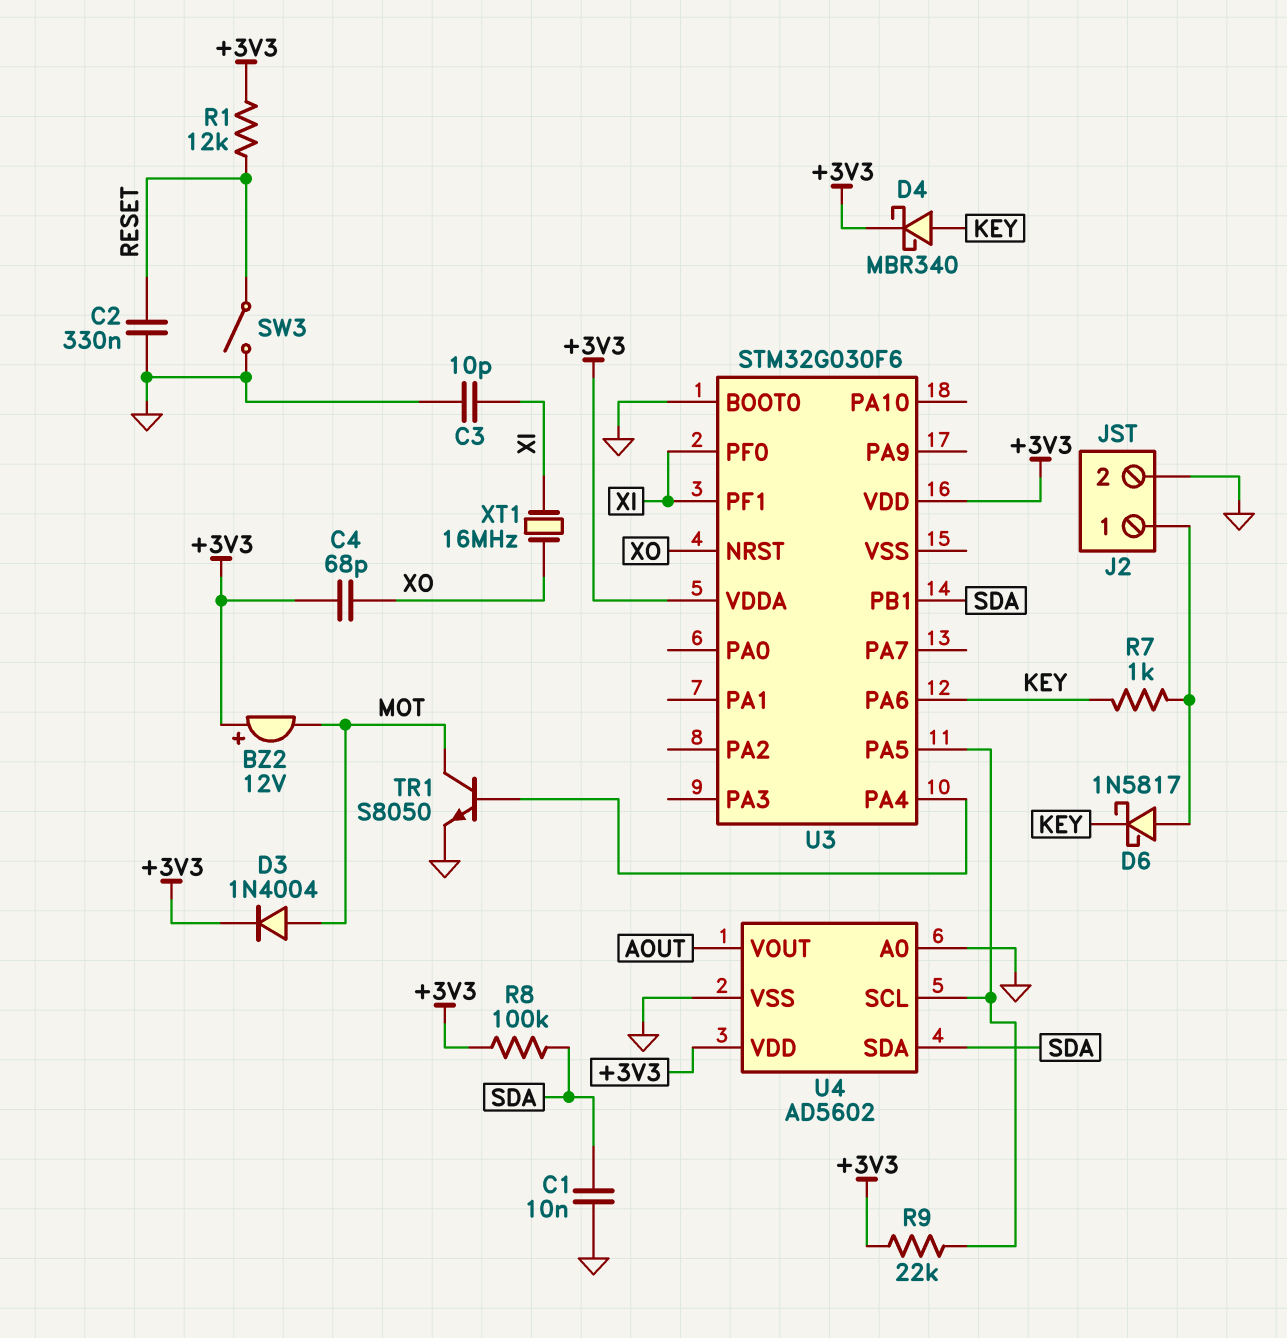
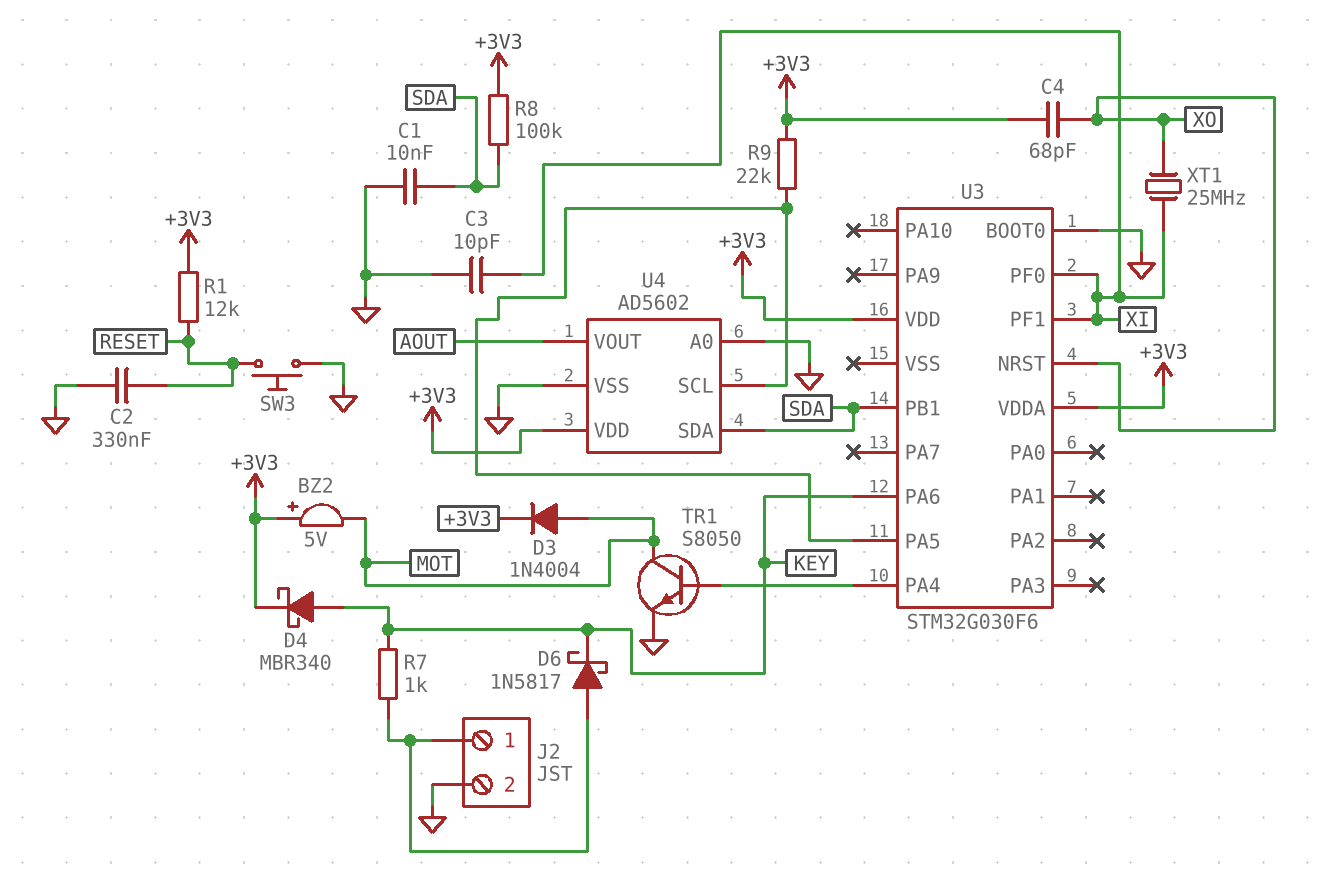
BZ2: buzzer 12V (plus +3V3, minus MOT) -> buzzer 5V (plus +3V3, minus MOT)
SW3: switch (GND, RESET) -> button (GND, RESET)
XT1: 16MHz (XI, XO) -> 25MHz (XI, XO)

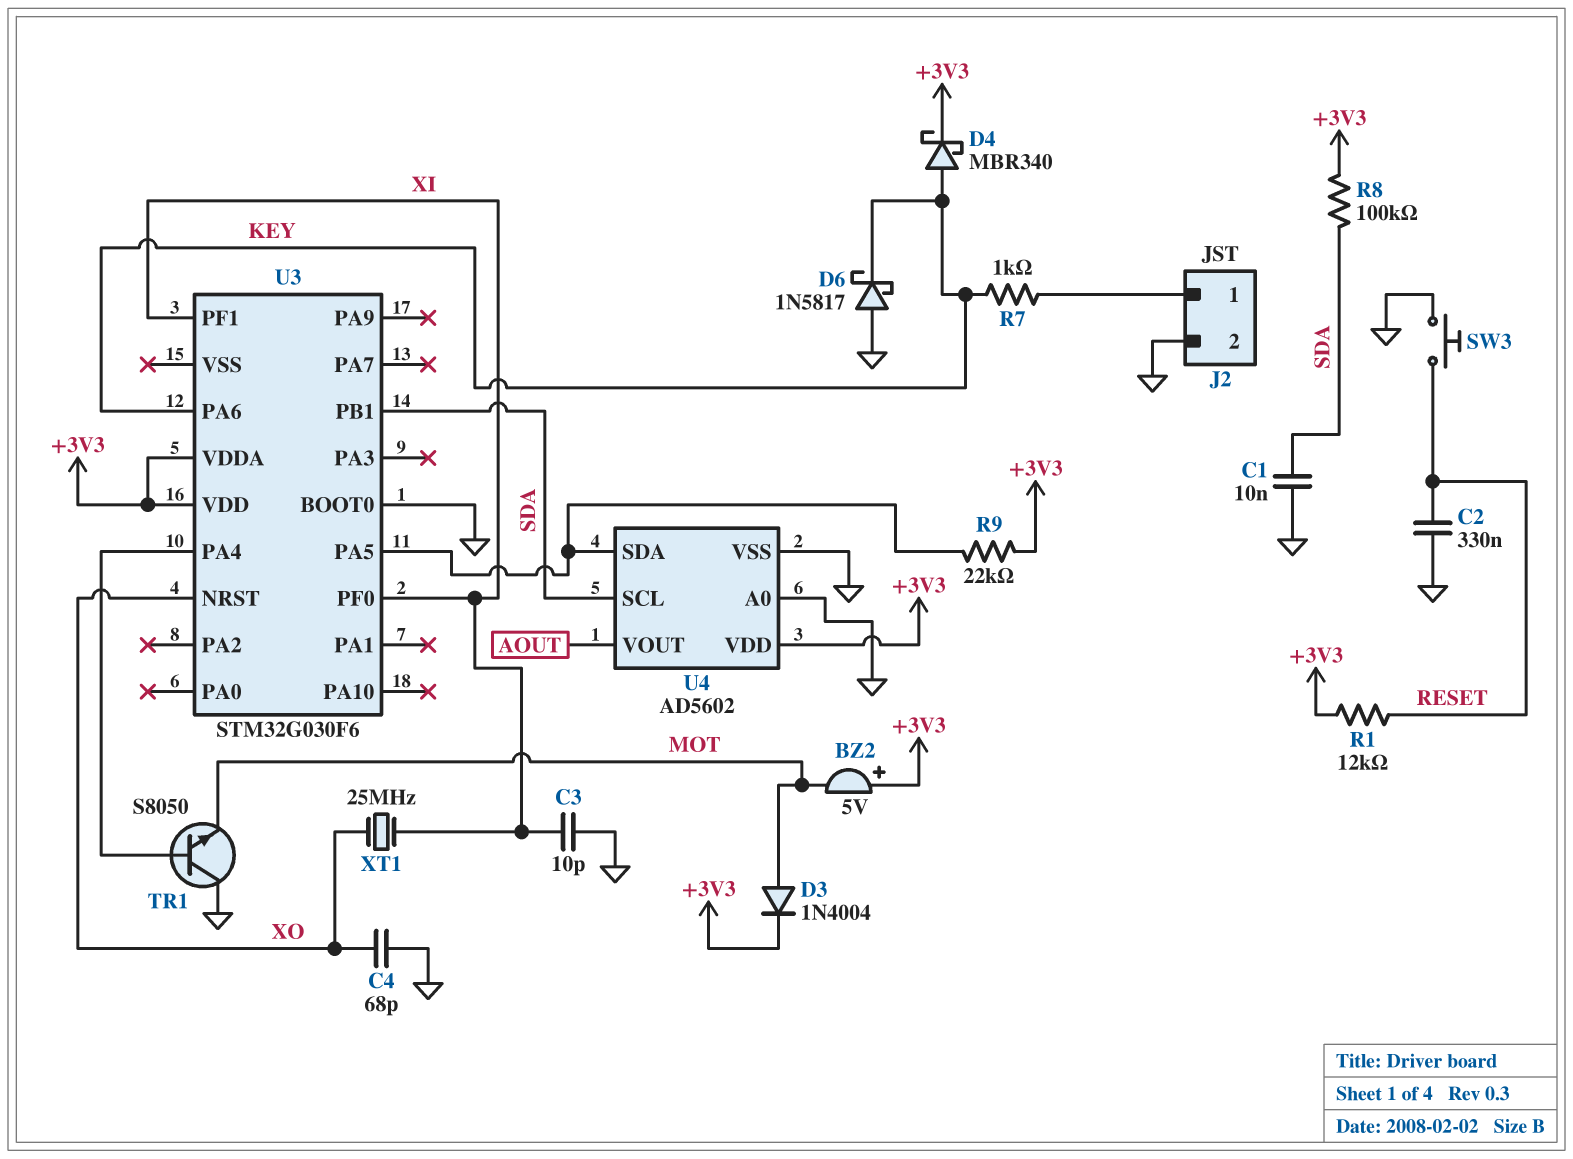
C4: 68pF (+3V3, XO) -> 68pF (GND, XO)
D6: schottky 1N5817 (A J2/1, K KEY) -> schottky 1N5817 (A GND, K KEY)
TR1: NPN S8050 (B U3/PA4, C MOT, E GND) -> NPN S8050 (B U3/PA4, C GND, E MOT)
U4 pin SCL: U3/PA5 -> SDA
U4 pin SDA: SDA -> U3/PA5

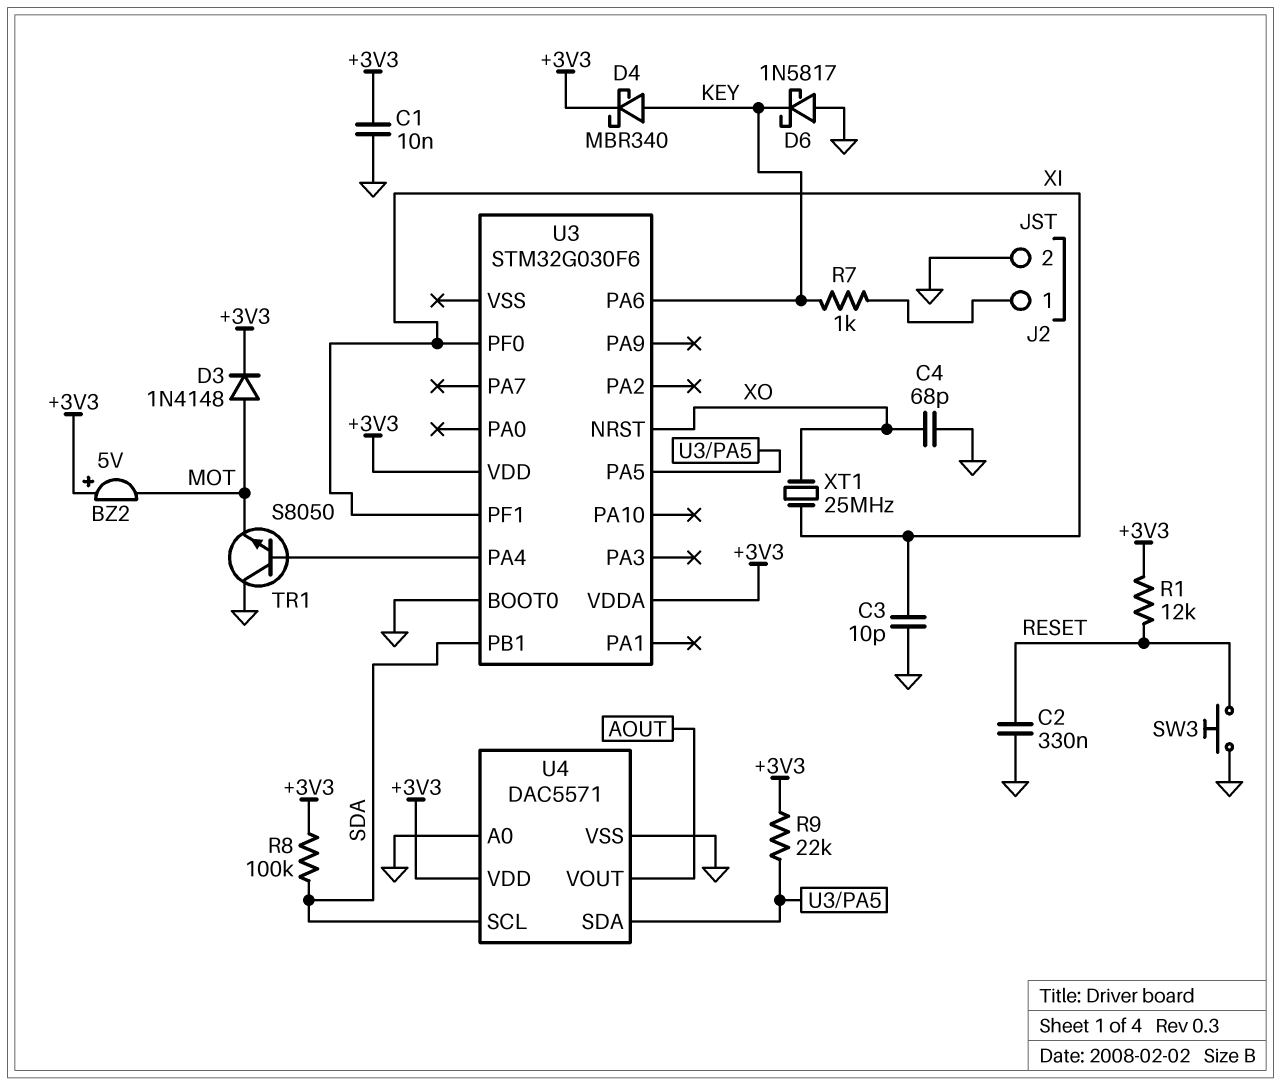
C1: 10nF (GND, SDA) -> 10nF (+3V3, GND)
D3: diode 1N4004 (A MOT, K +3V3) -> diode 1N4148 (A MOT, K +3V3)
U4: AD5602 -> DAC5571

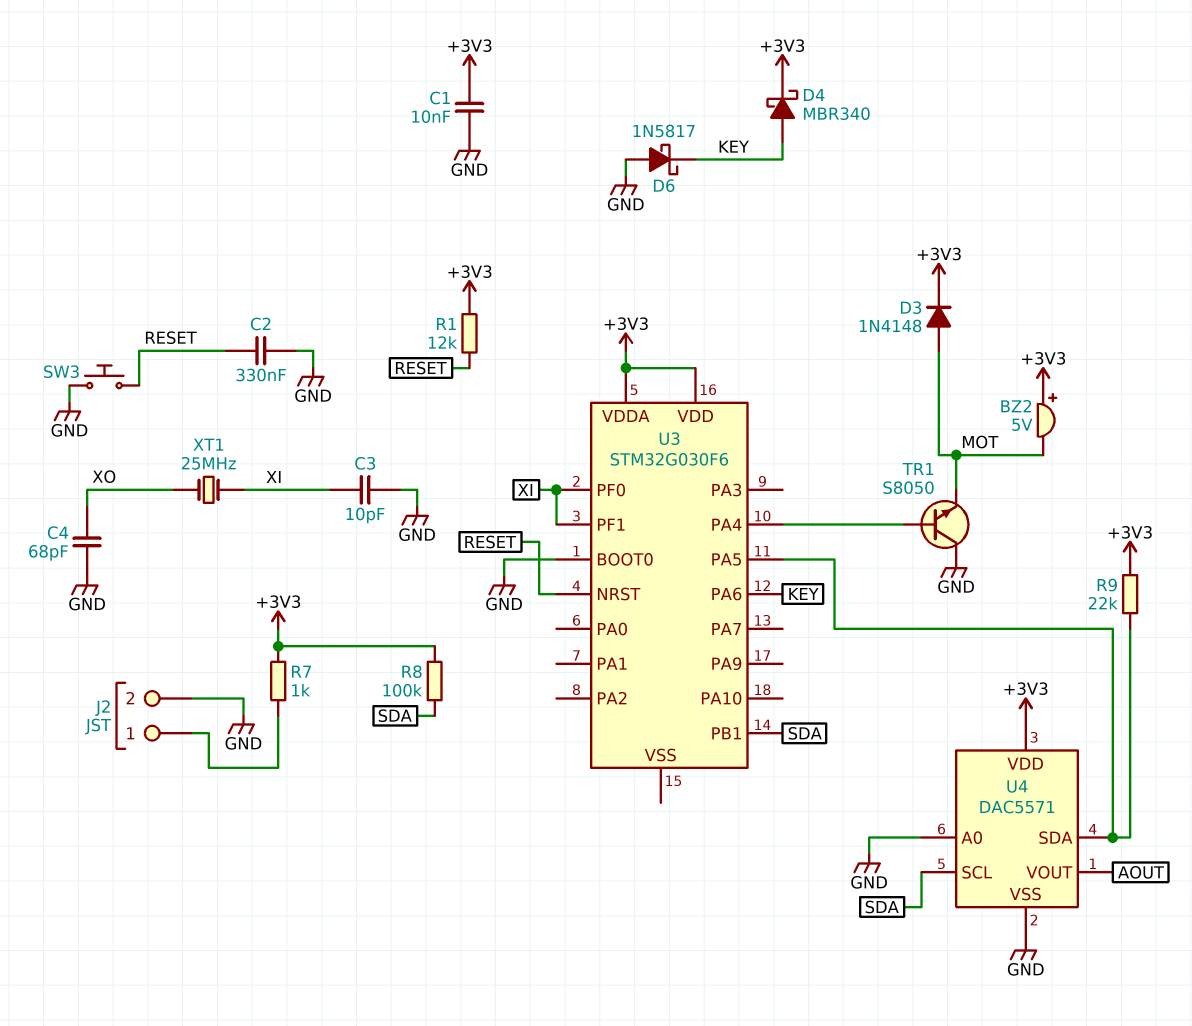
R7: 1k (J2/1, KEY) -> 1k (+3V3, J2/1)
U3 pin NRST: XO -> RESET

